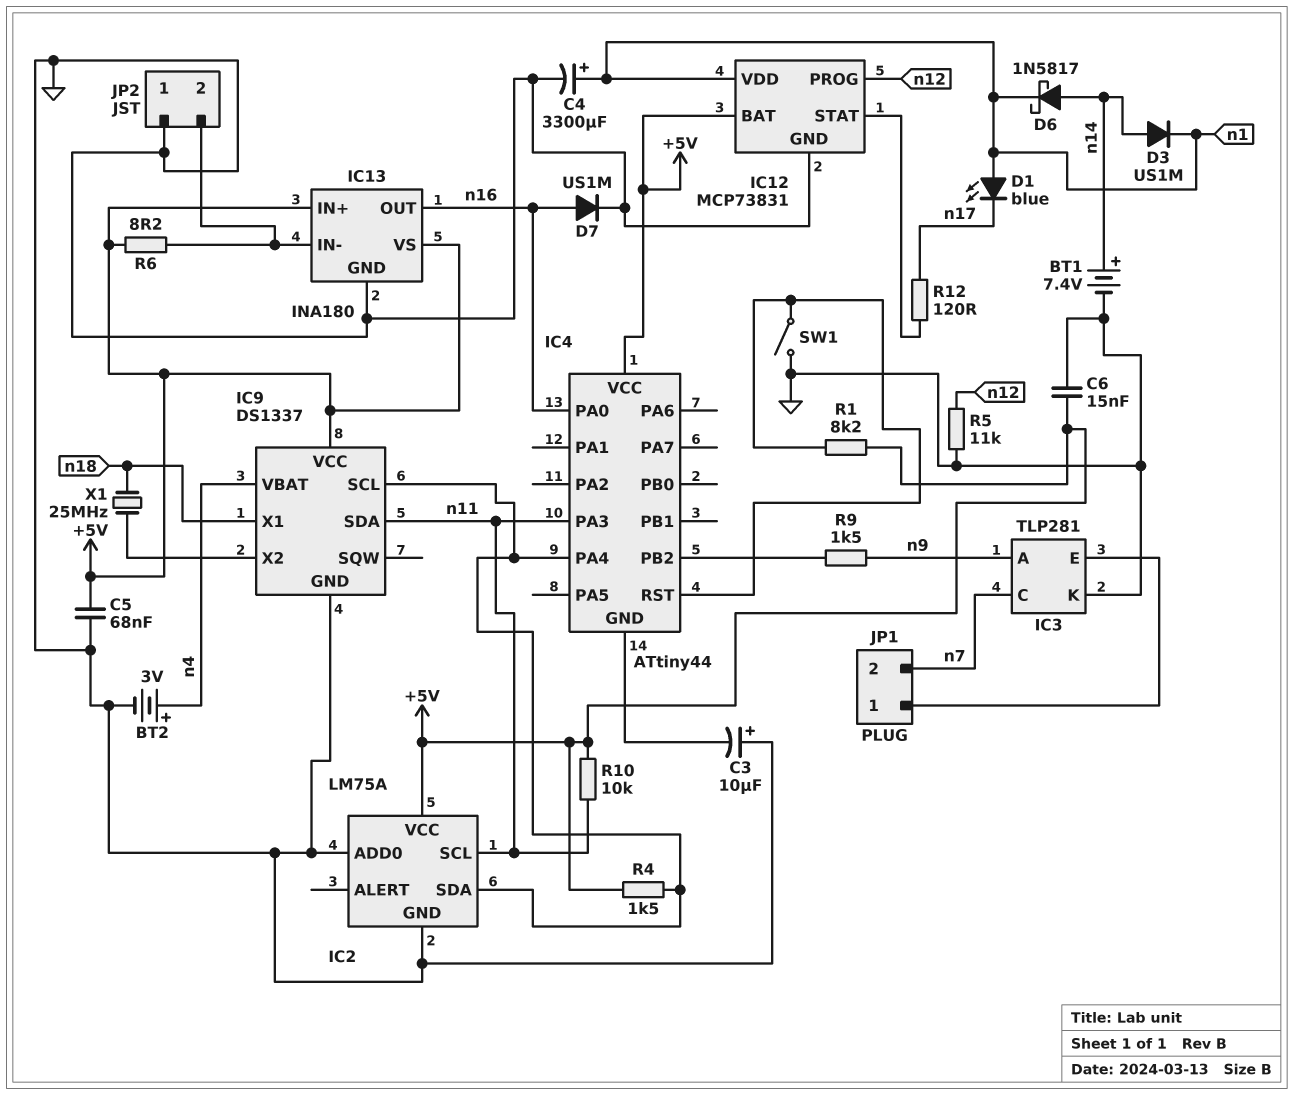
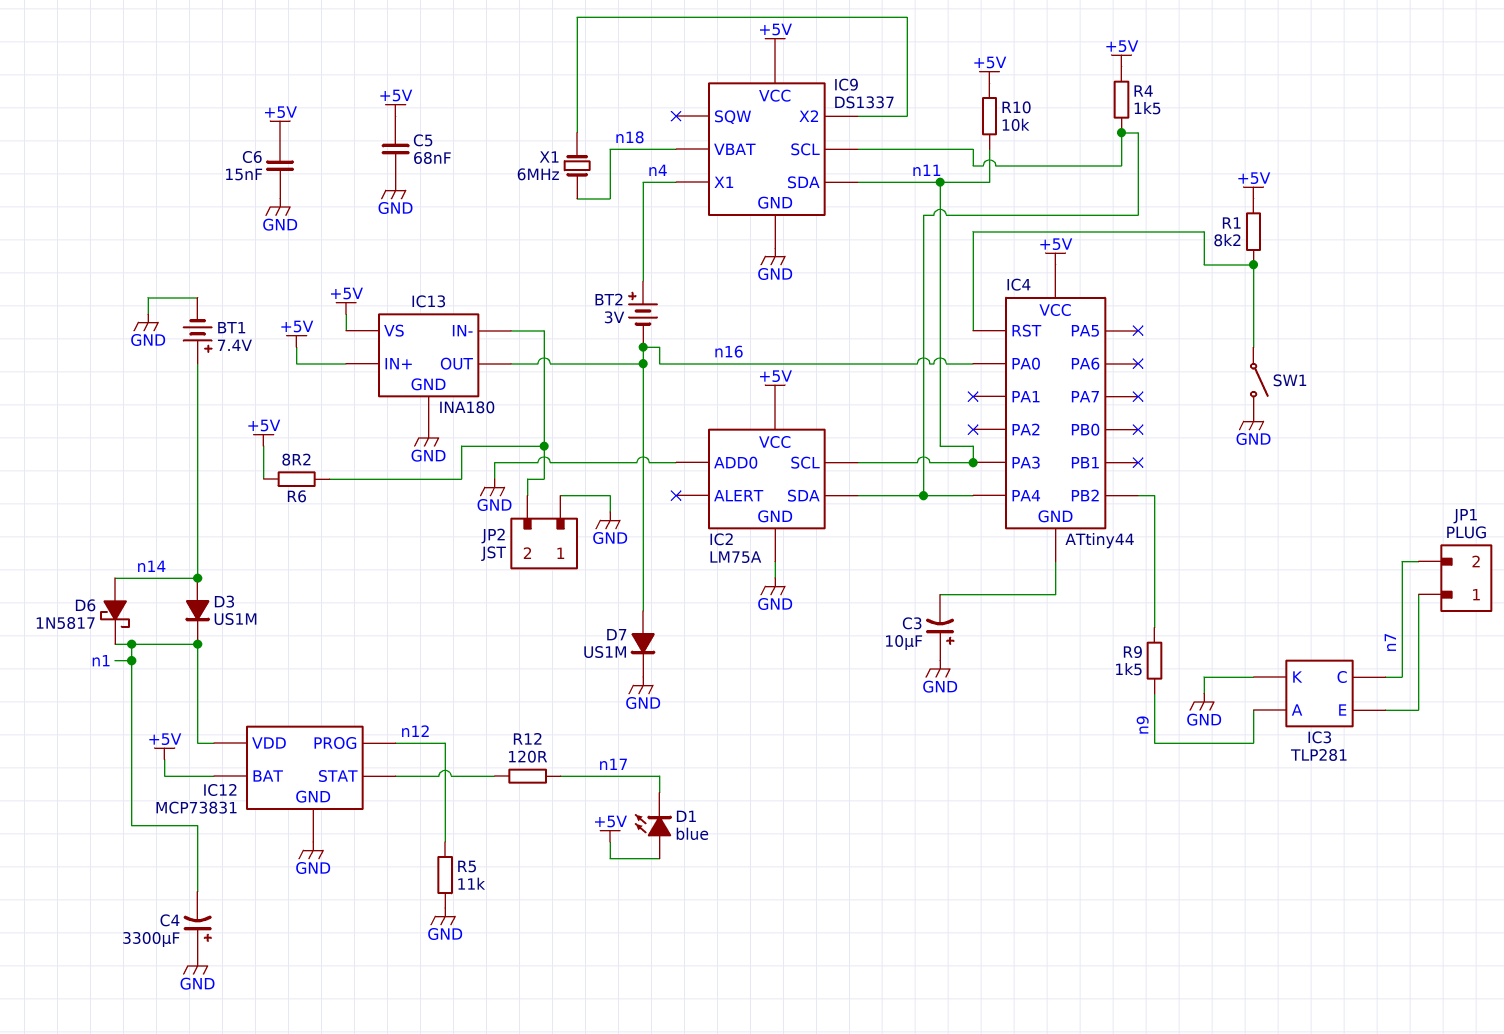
BT2: 3V (plus n4, minus GND) -> 3V (plus n4, minus n16)
C4: 3300uF (plus n1, minus GND) -> 3300uF (plus GND, minus n1)
D1: LED blue (A n1, K n17) -> LED blue (A +5V, K n17)
IC9 pin VBAT: n4 -> n18
IC9 pin X1: n18 -> n4
X1: 25MHz (IC9/X2, n18) -> 6MHz (IC9/X2, n18)

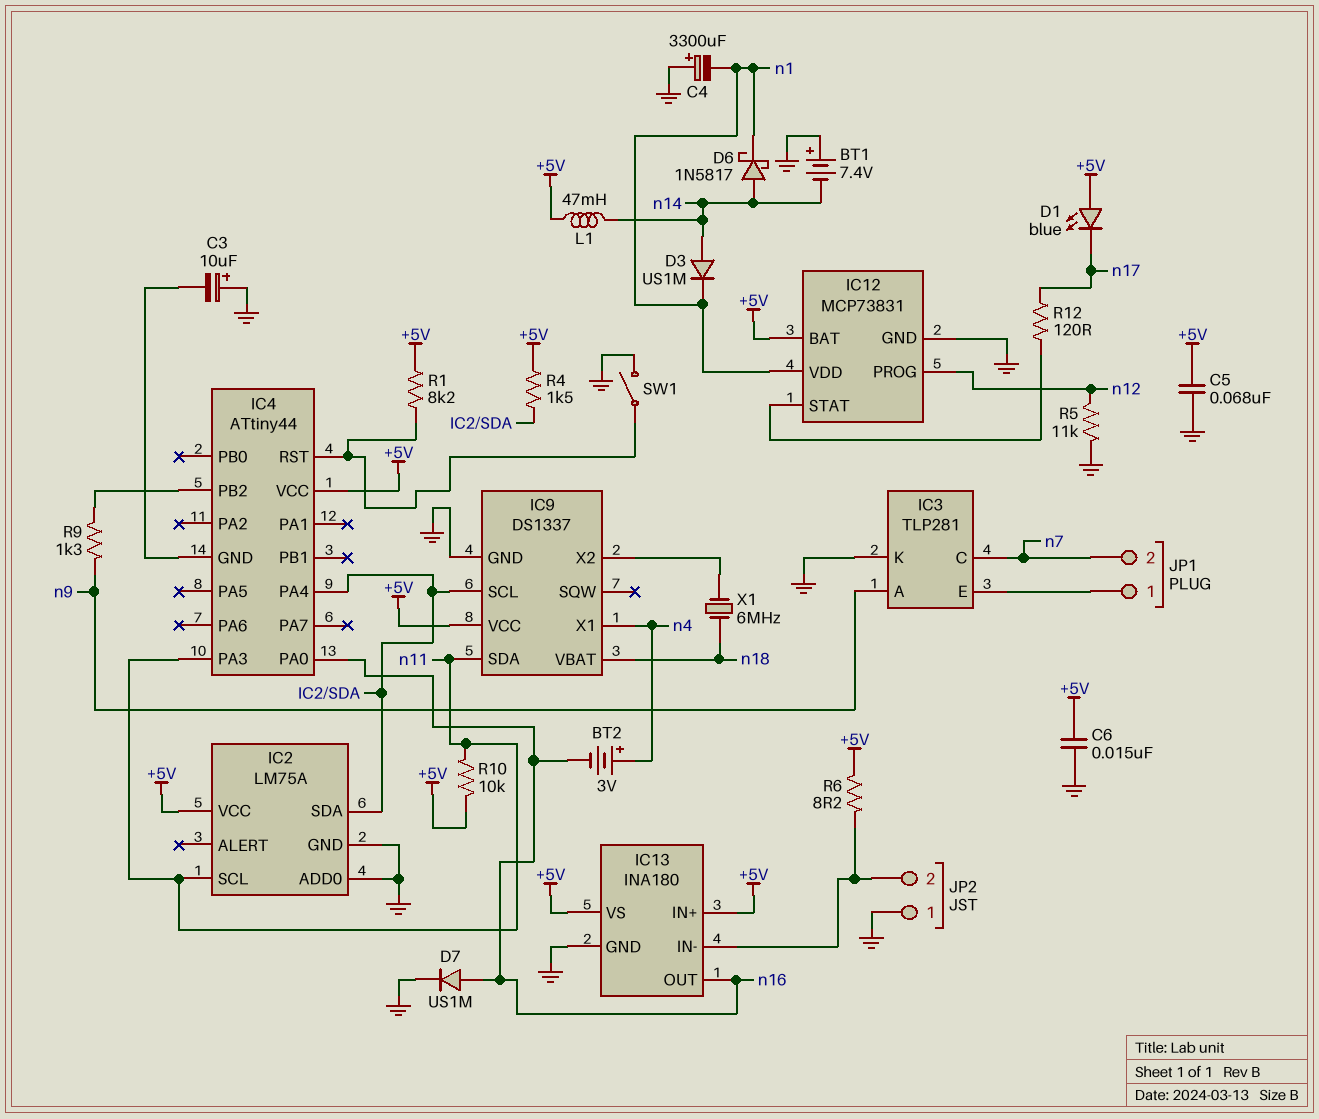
BT1: 7.4V (plus n14, minus GND) -> 7.4V (plus GND, minus n14)
L1: none -> 47mH (+5V, n14)
R9: 1.5k (IC4/PB2, n9) -> 1.3k (IC4/PB2, n9)

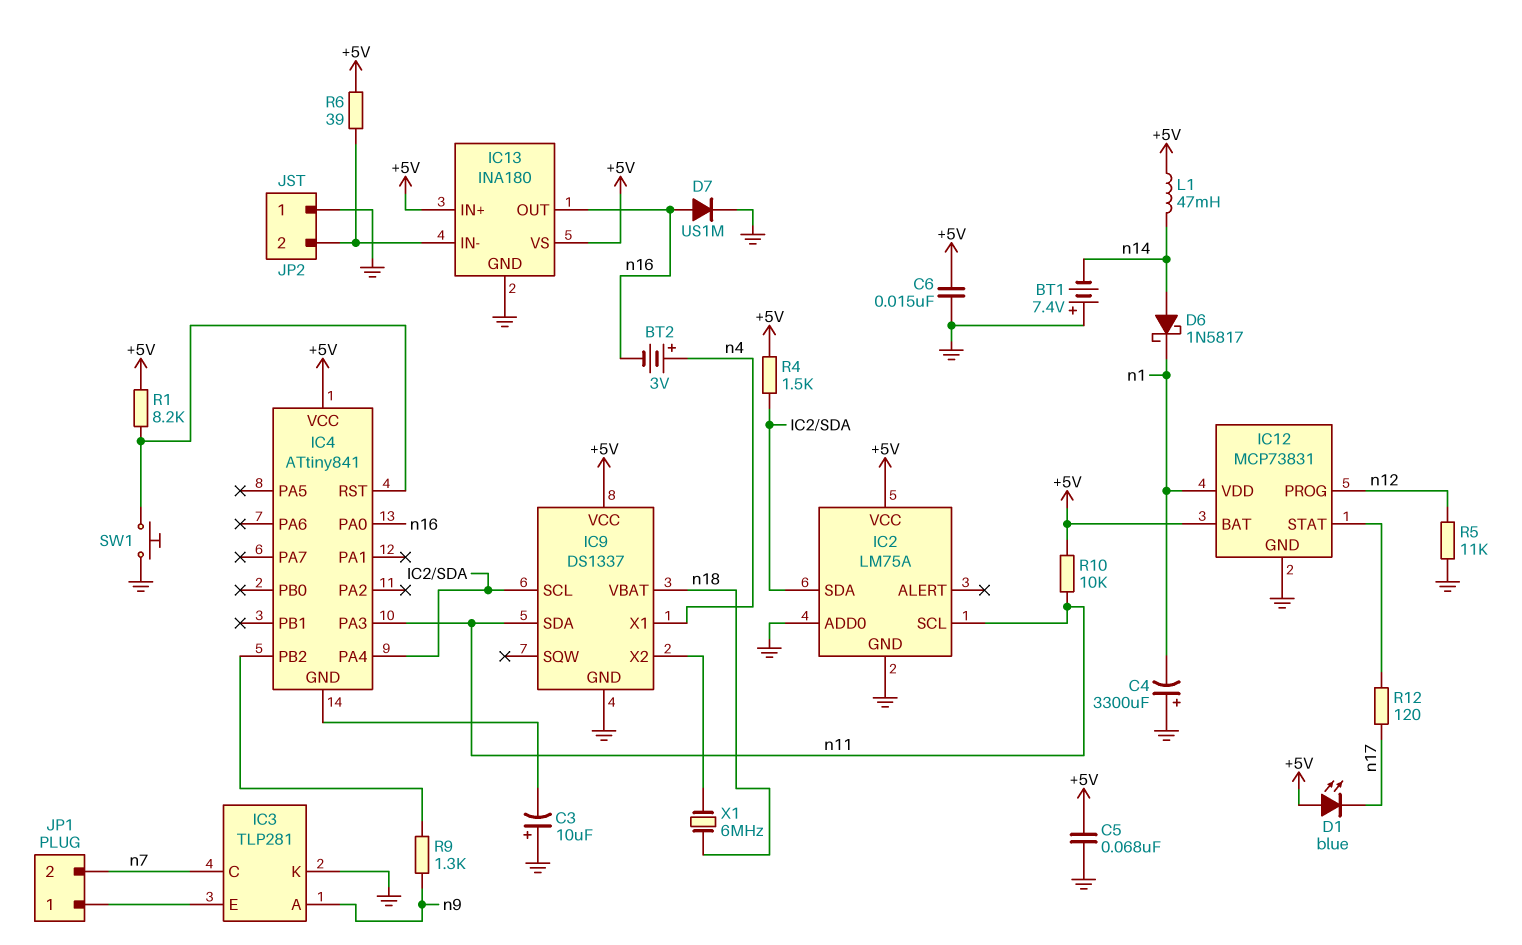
D3: diode US1M (A n14, K n1) -> none
IC4: ATtiny44 -> ATtiny841
R6: 8.2 (+5V, IC13/IN-) -> 39 (+5V, IC13/IN-)
SW1: switch (GND, IC4/RST) -> button (GND, IC4/RST)

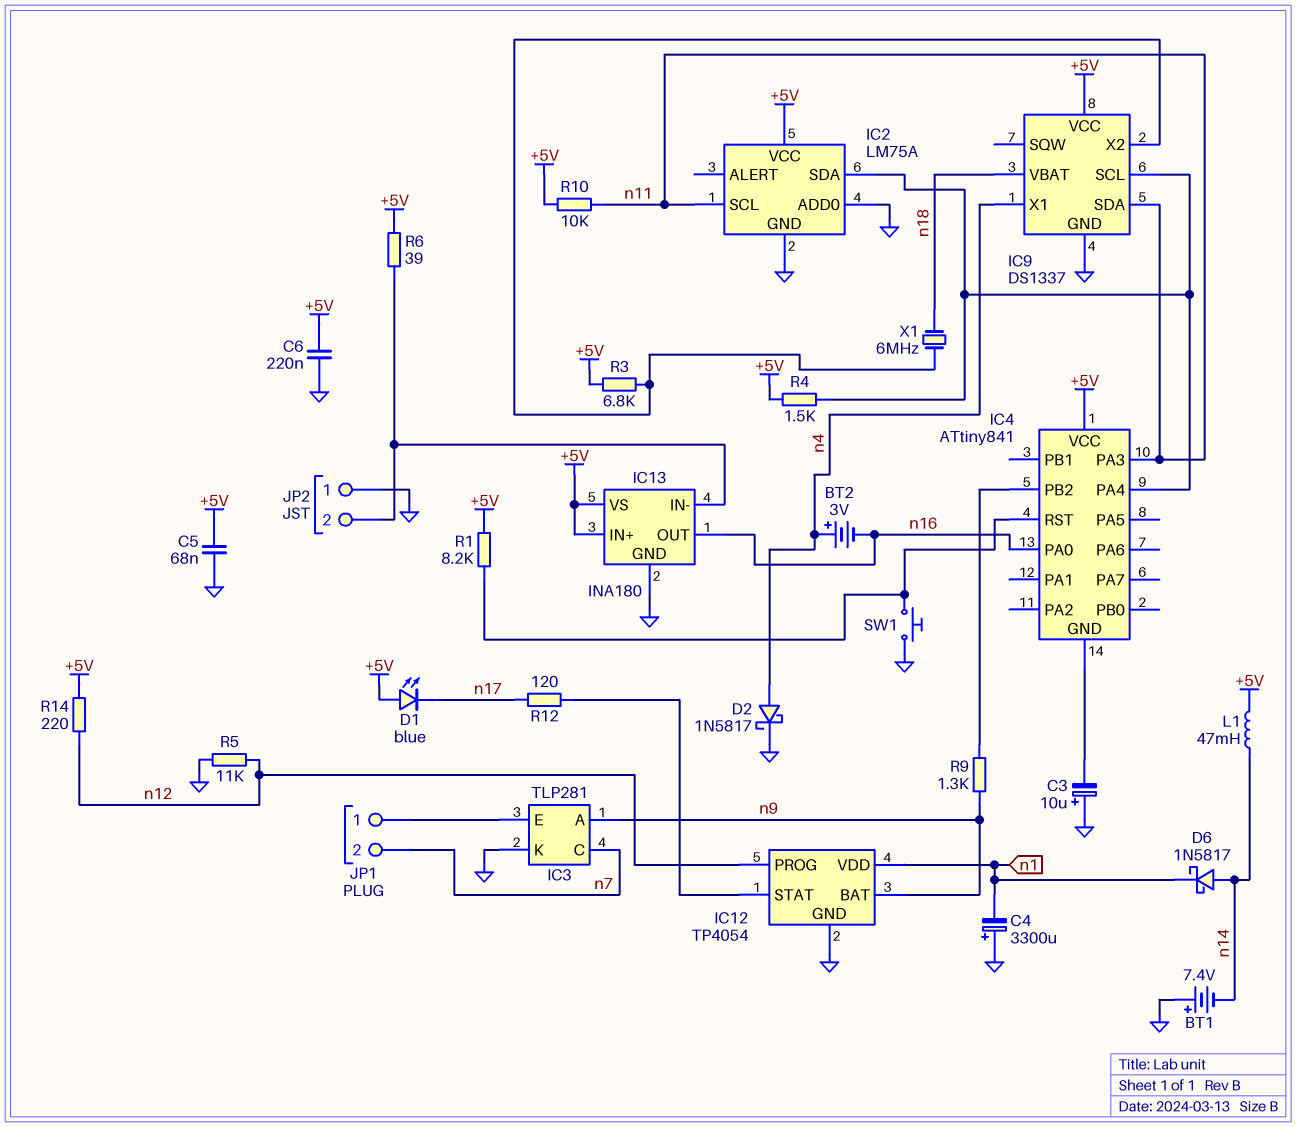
C6: 15nF (+5V, GND) -> 220nF (+5V, GND)
D2: none -> schottky 1N5817 (A n4, K GND)
D7: diode US1M (A n16, K GND) -> none
IC12: MCP73831 -> TP4054
IC12 pin BAT: +5V -> n9
R3: none -> 6.8k (+5V, IC9/X2)
R14: none -> 220 (+5V, n12)

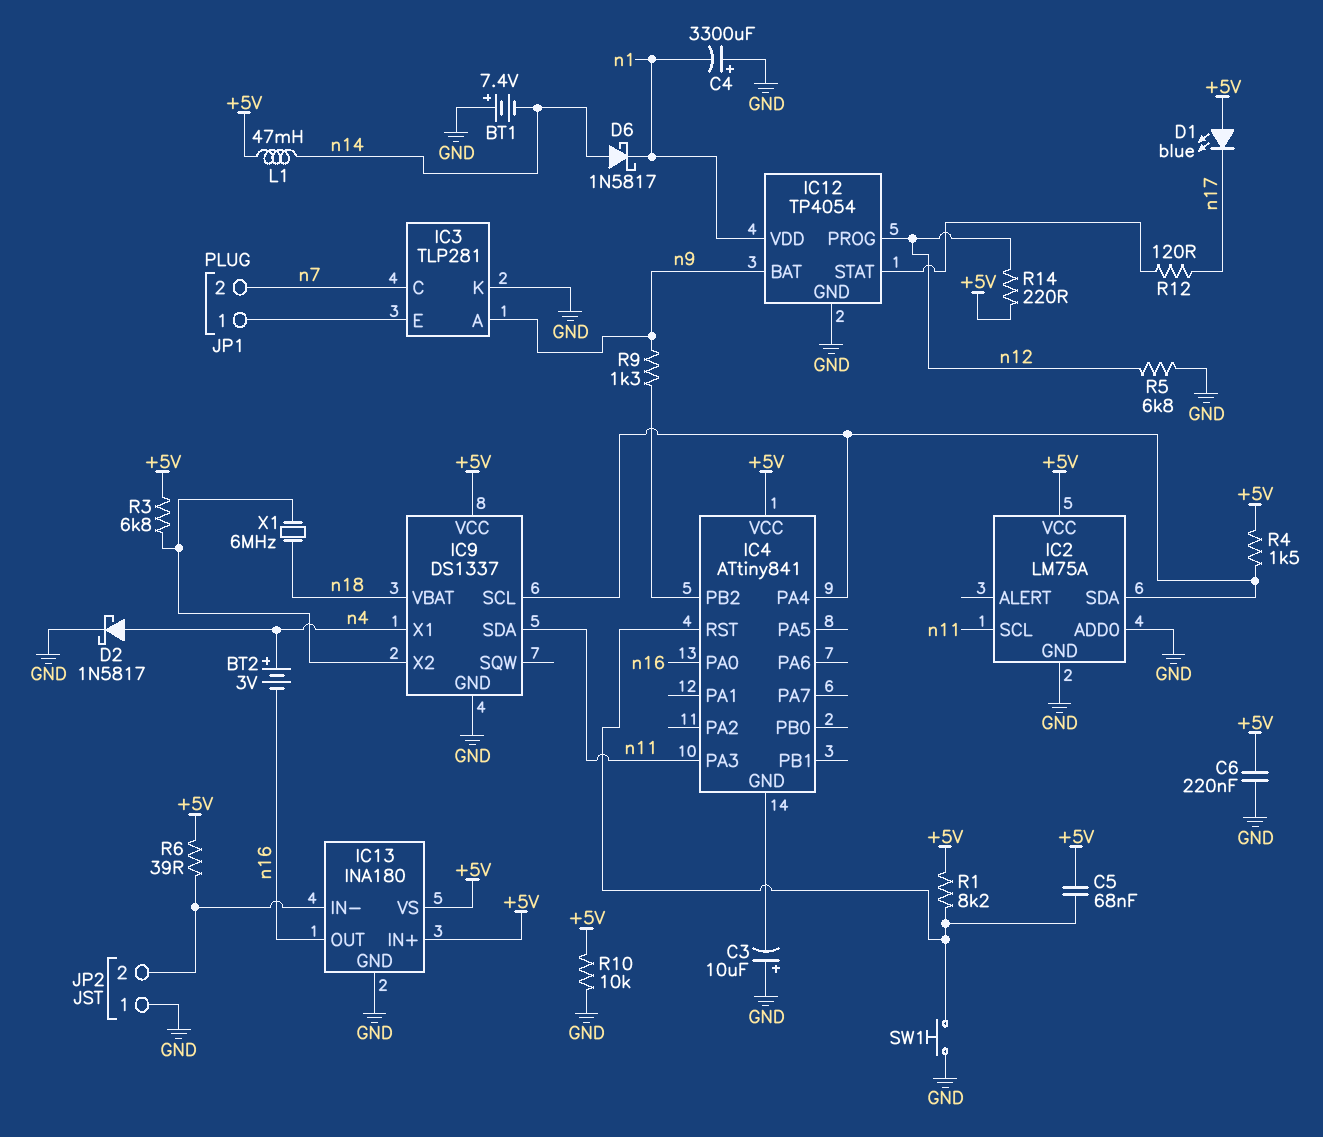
C5: 68nF (+5V, GND) -> 68nF (+5V, IC4/RST)
R5: 11k (GND, n12) -> 6.8k (GND, n12)
R10: 10k (+5V, n11) -> 10k (+5V, GND)

